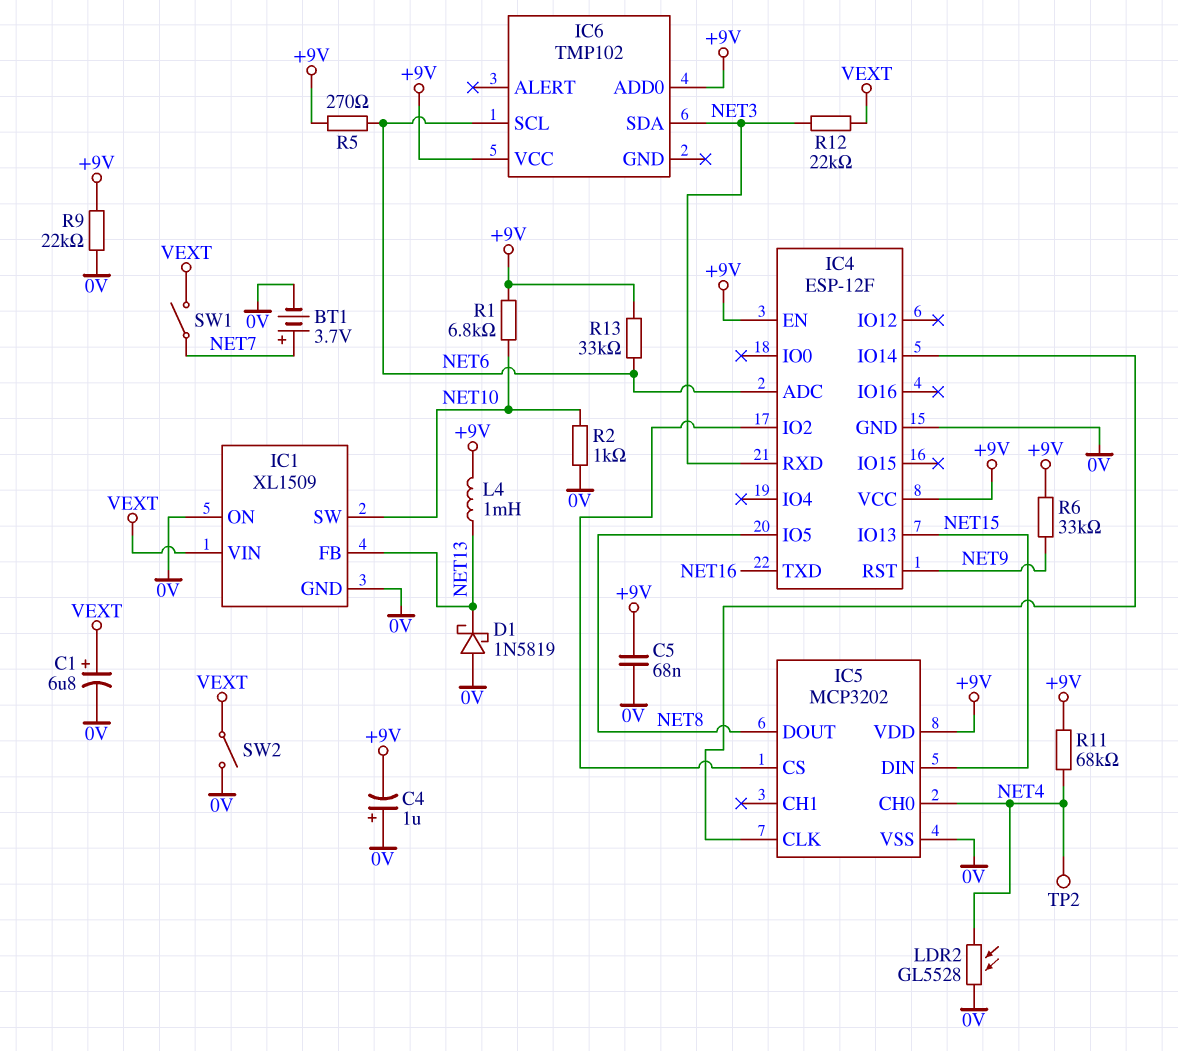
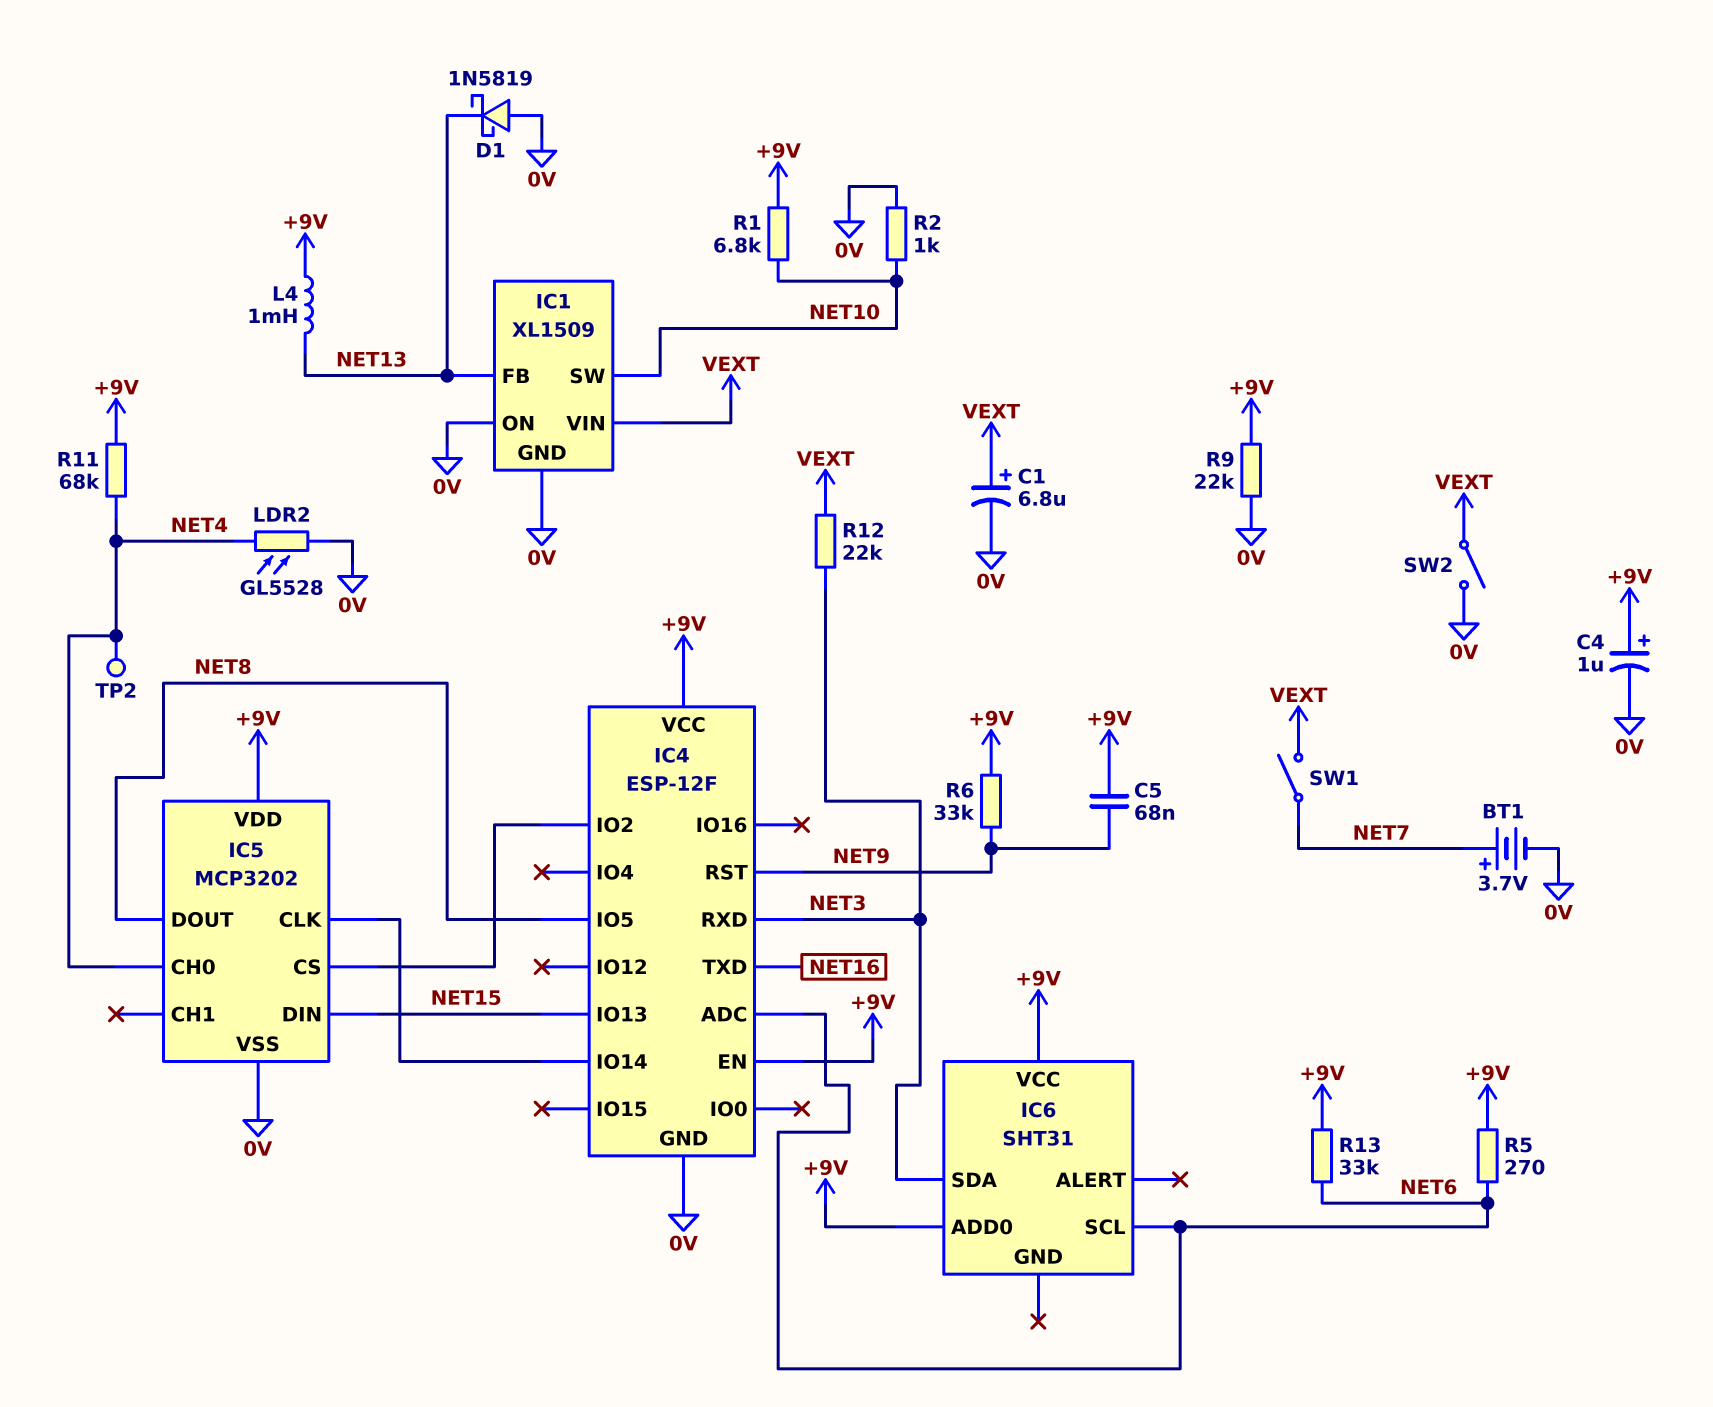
C4: 1uF (plus 0V, minus +9V) -> 1uF (plus +9V, minus 0V)
C5: 68nF (+9V, 0V) -> 68nF (+9V, NET9)
IC6: TMP102 -> SHT31

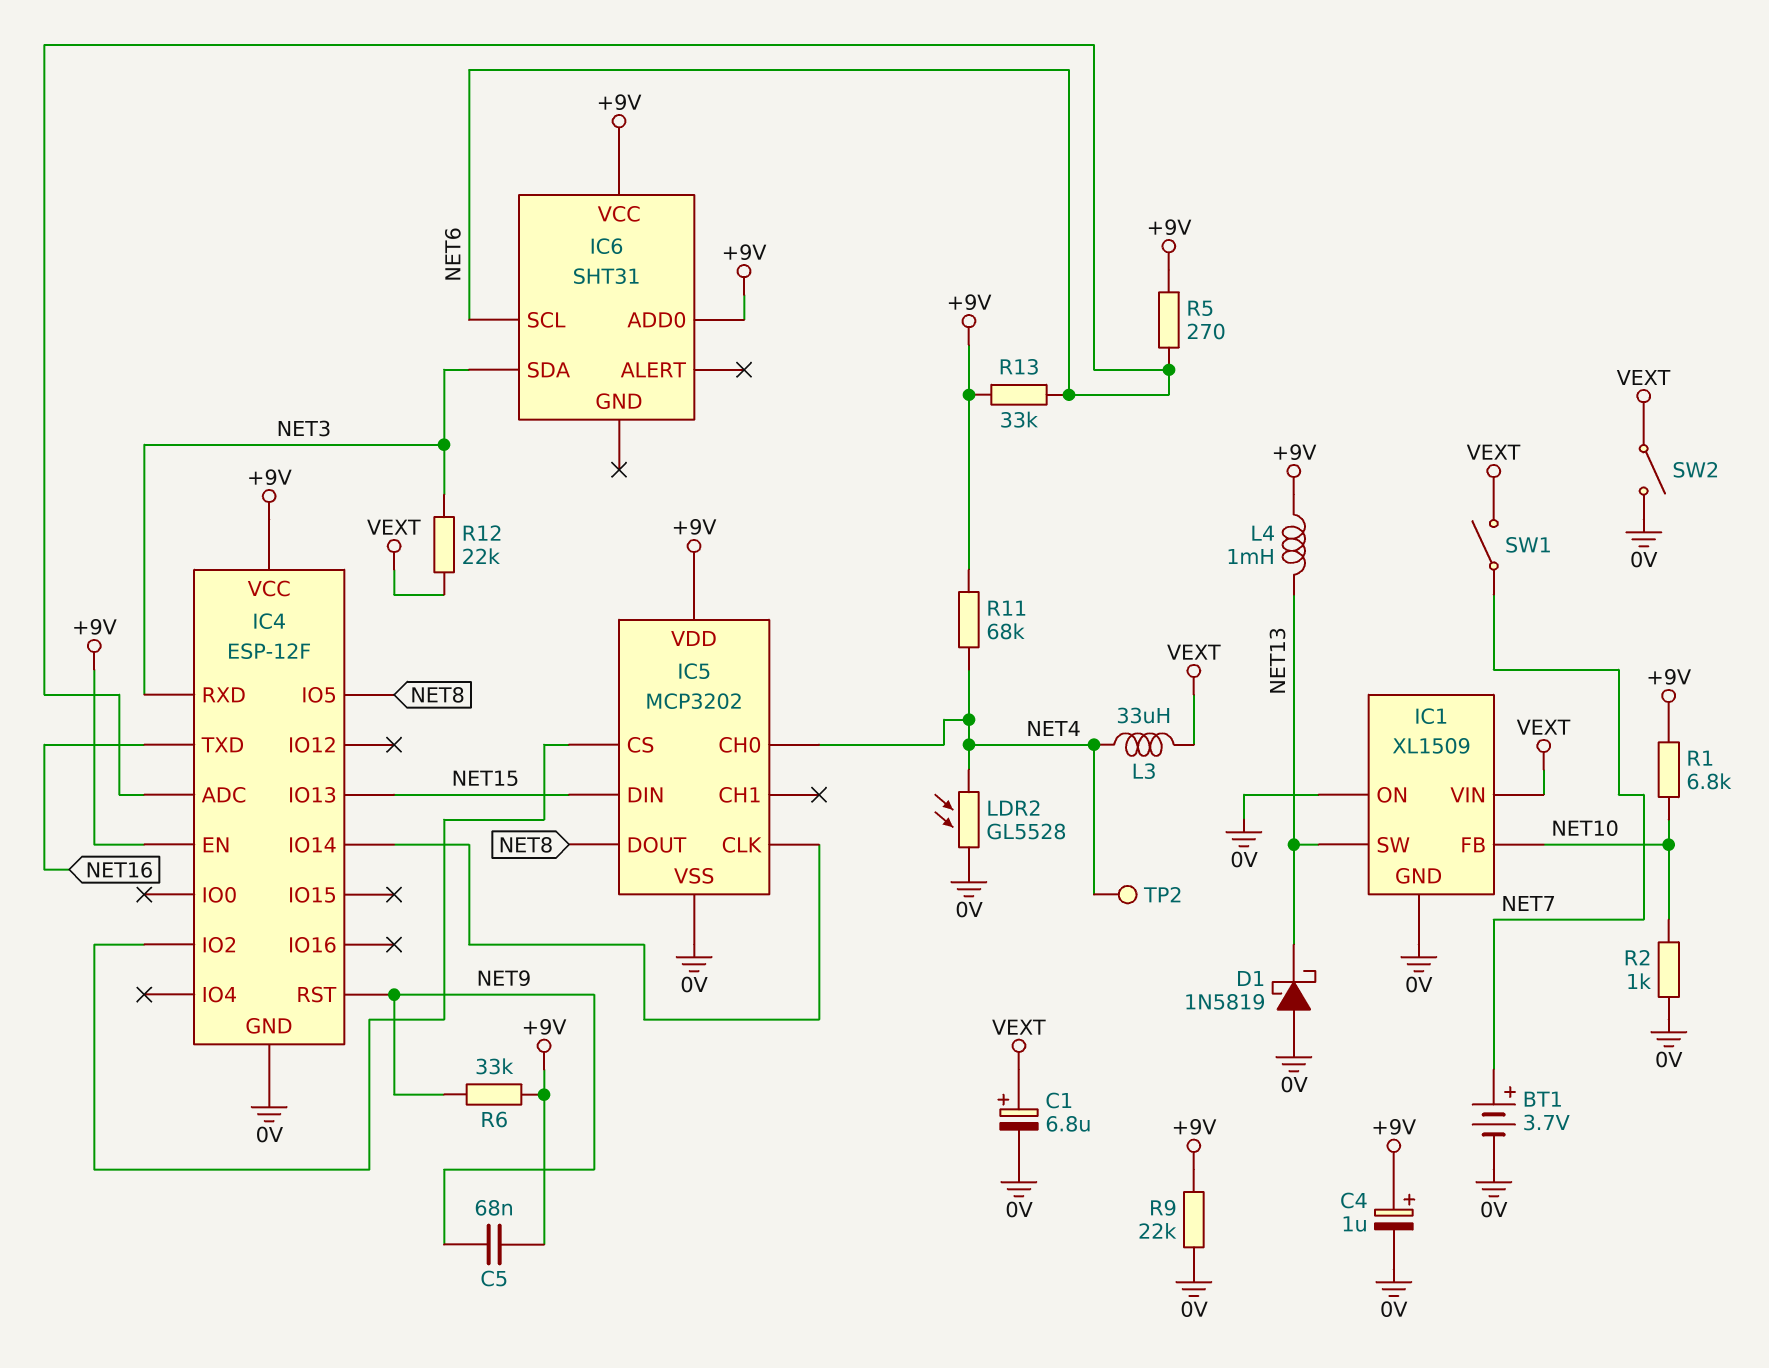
IC1 pin FB: NET13 -> NET10
IC1 pin SW: NET10 -> NET13
L3: none -> 33uH (NET4, VEXT)

